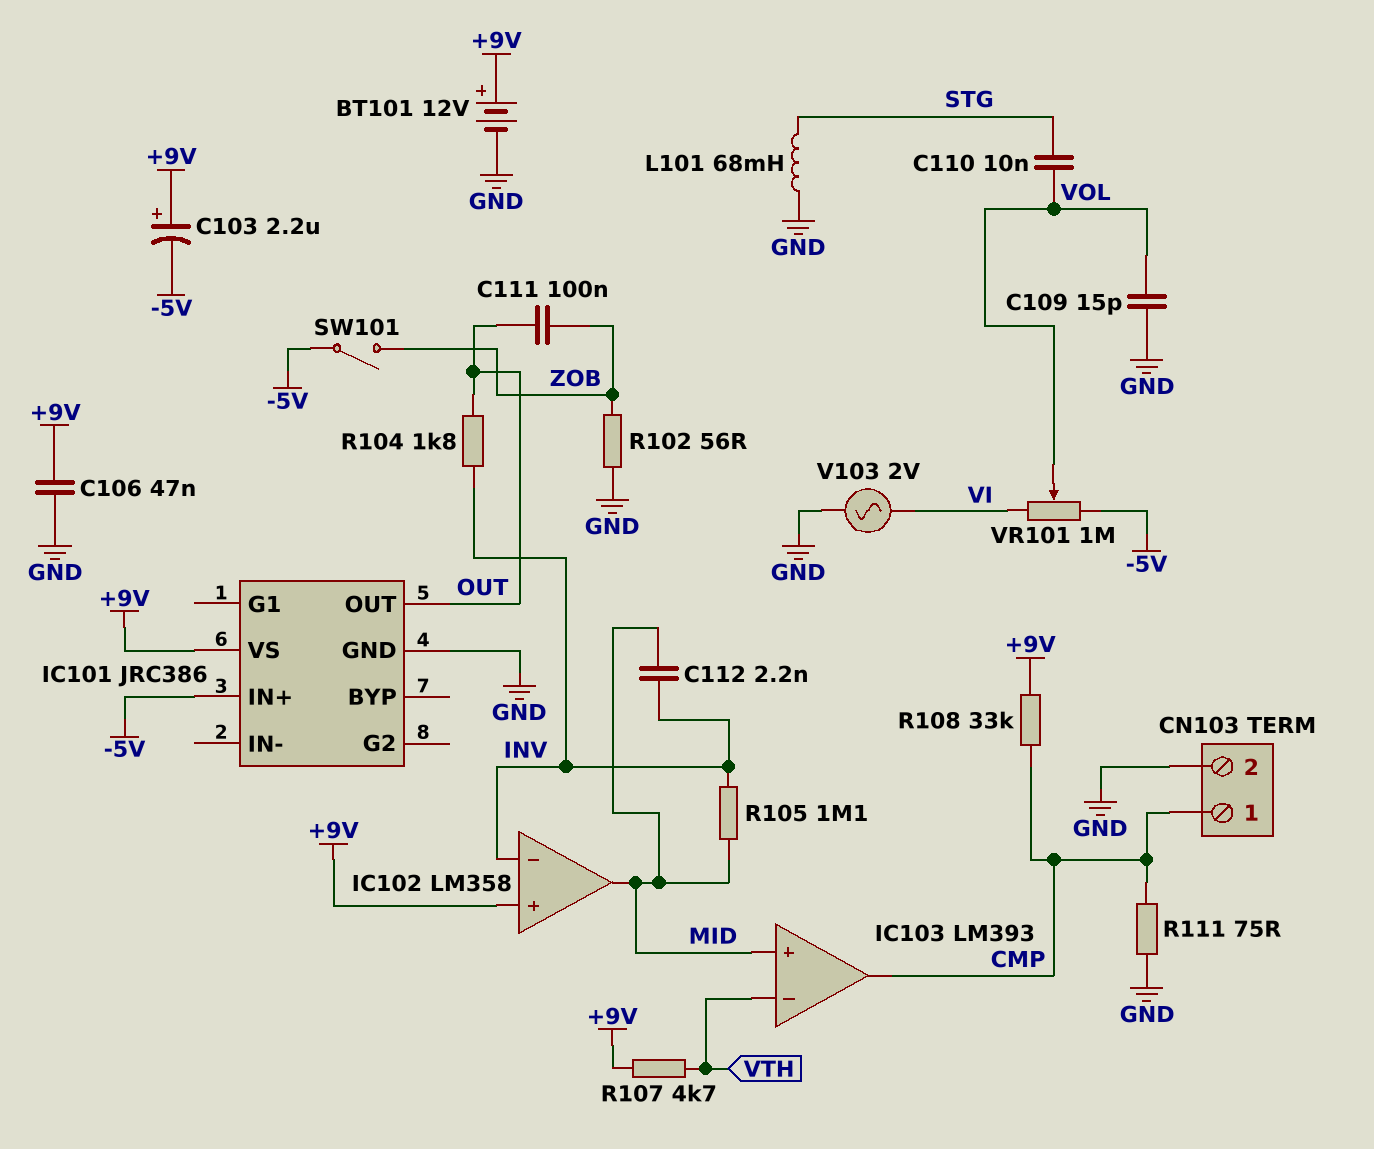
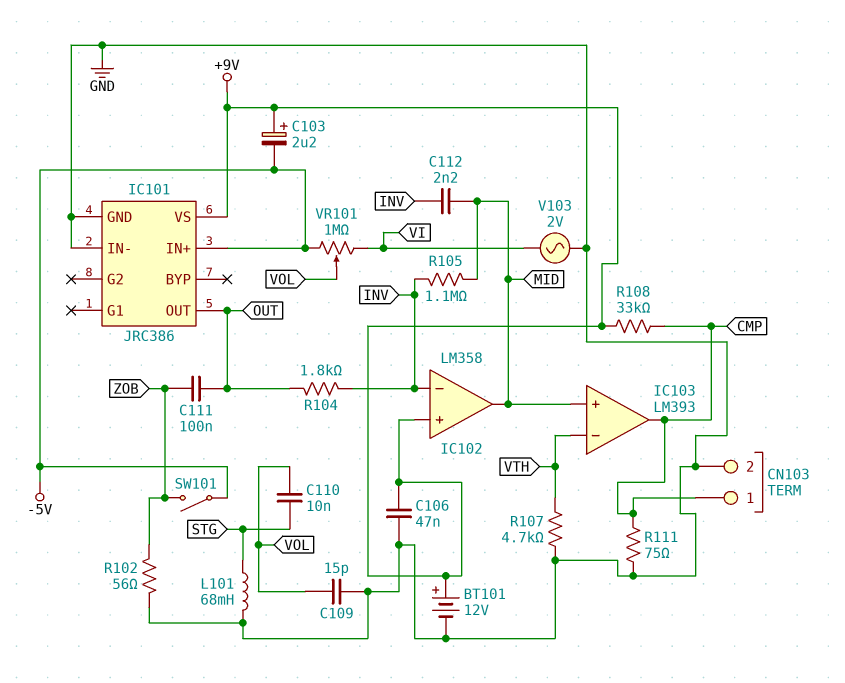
IC101 pin IN-: none -> GND
R107: 4.7k (+9V, VTH) -> 4.7k (GND, VTH)

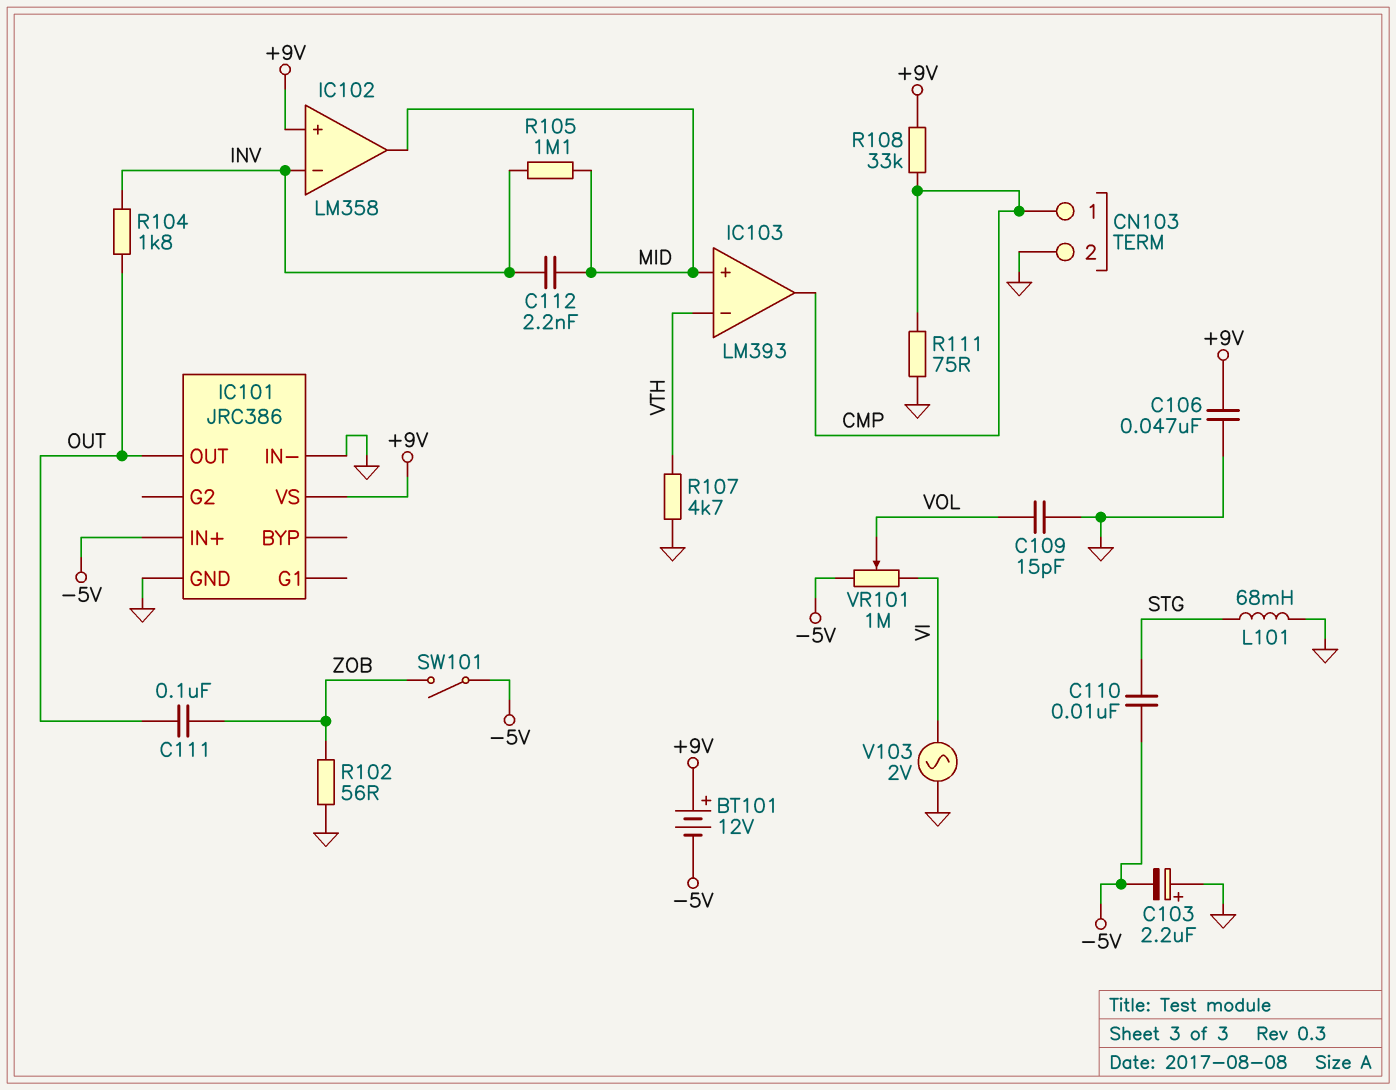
BT101: 12V (plus +9V, minus GND) -> 12V (plus +9V, minus -5V)
C103: 2.2uF (plus +9V, minus -5V) -> 2.2uF (plus GND, minus -5V)
C110: 10nF (STG, VOL) -> 10nF (-5V, STG)

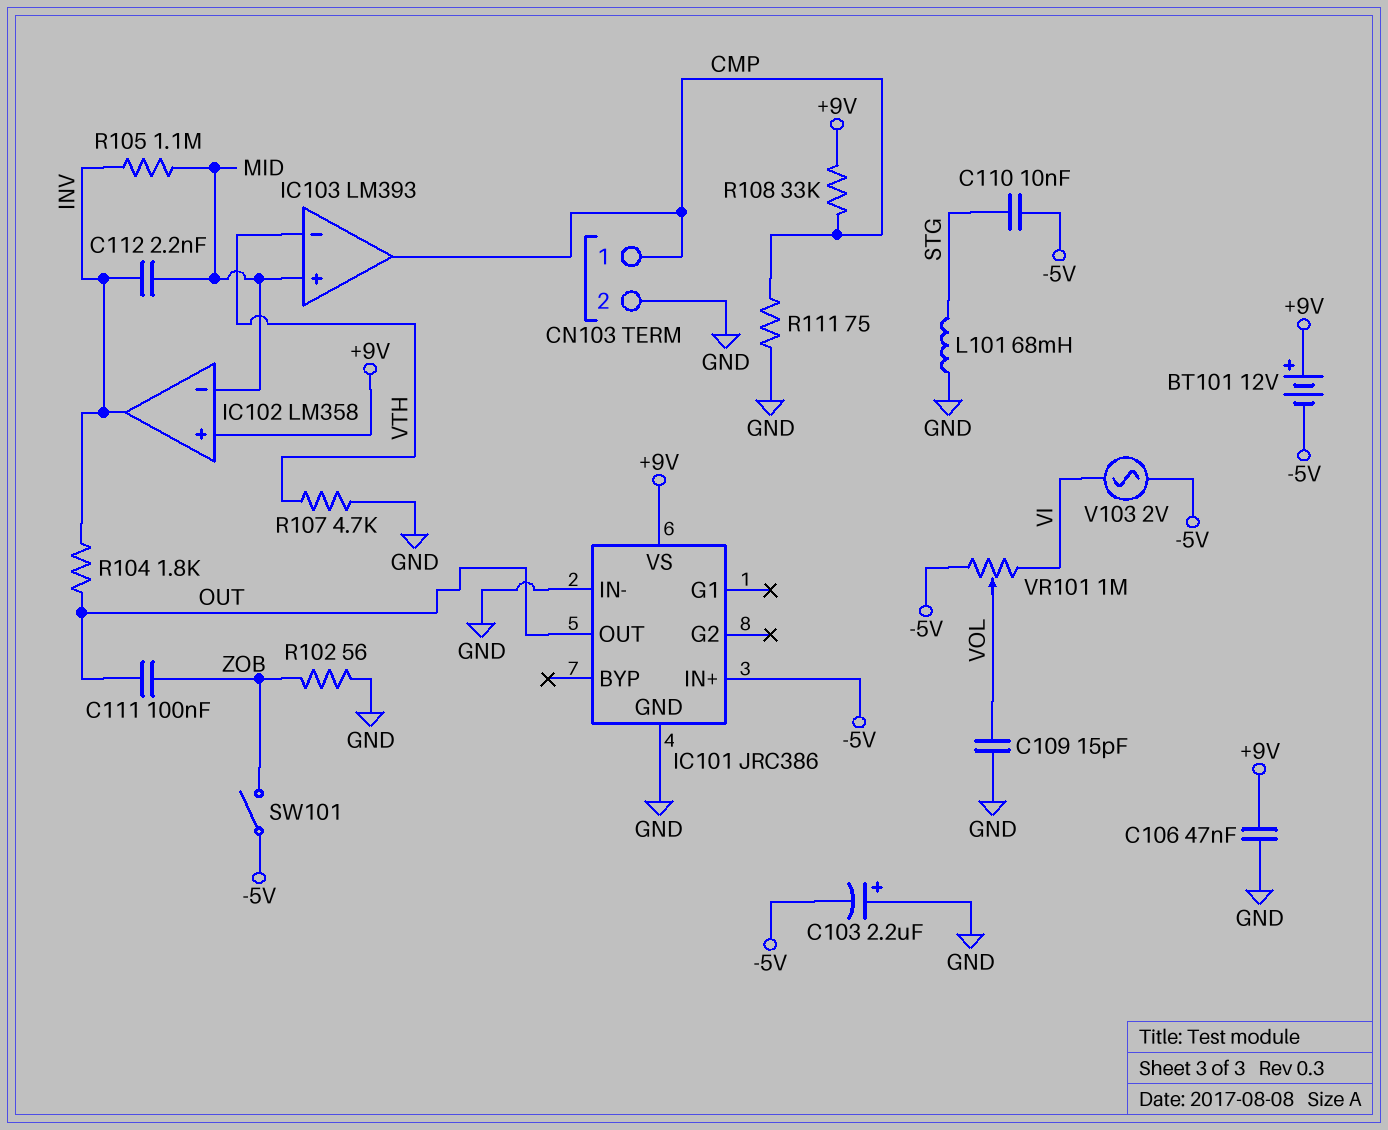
IC102 pin in-: INV -> MID
IC102 pin out: MID -> INV
V103: AC 2V (GND, VI) -> AC 2V (-5V, VI)

